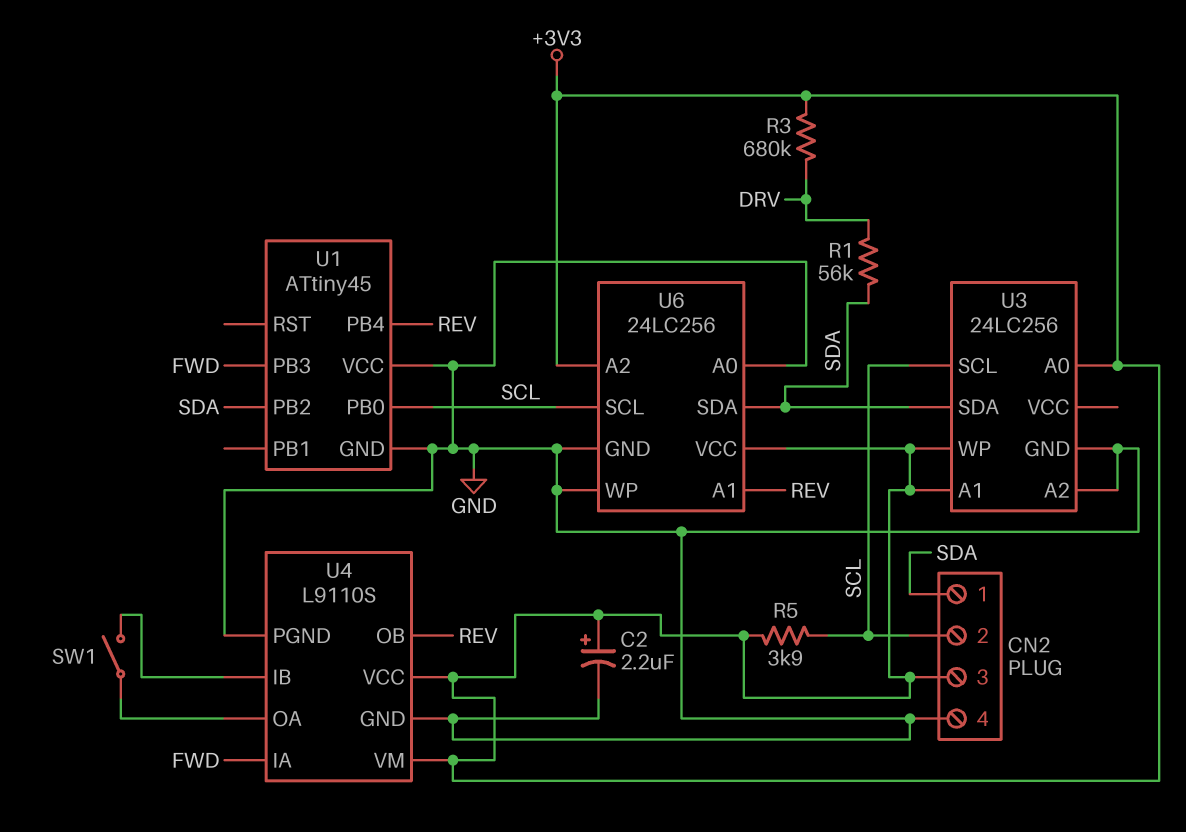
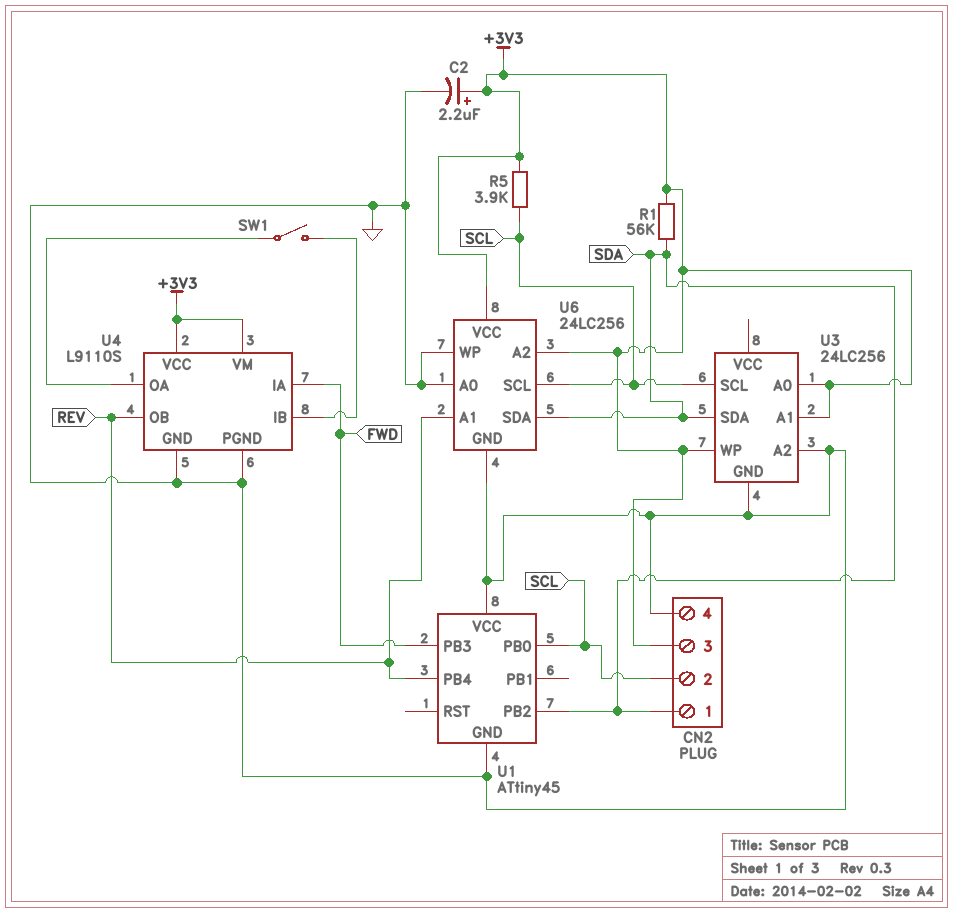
R1: 56k (DRV, SDA) -> 56k (+3V3, SDA)
R3: 680k (+3V3, DRV) -> none

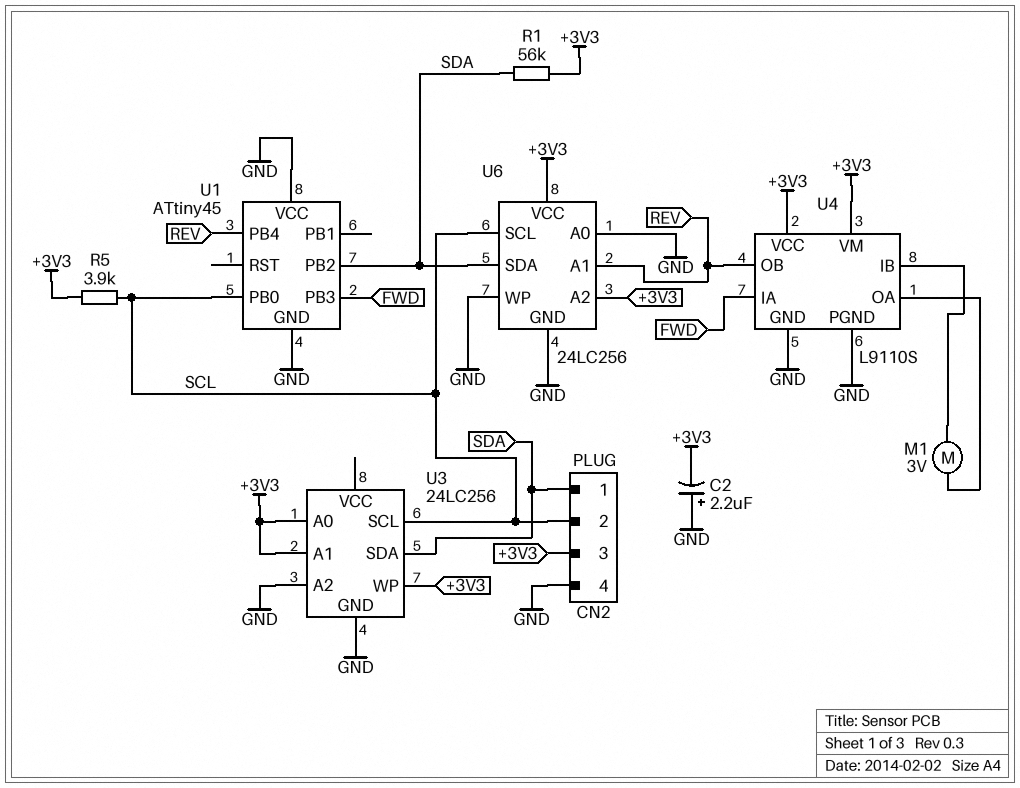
C2: 2.2uF (plus +3V3, minus GND) -> 2.2uF (plus GND, minus +3V3)
M1: none -> motor 3V (U4/IB, U4/OA)
SW1: switch (U4/IB, U4/OA) -> none

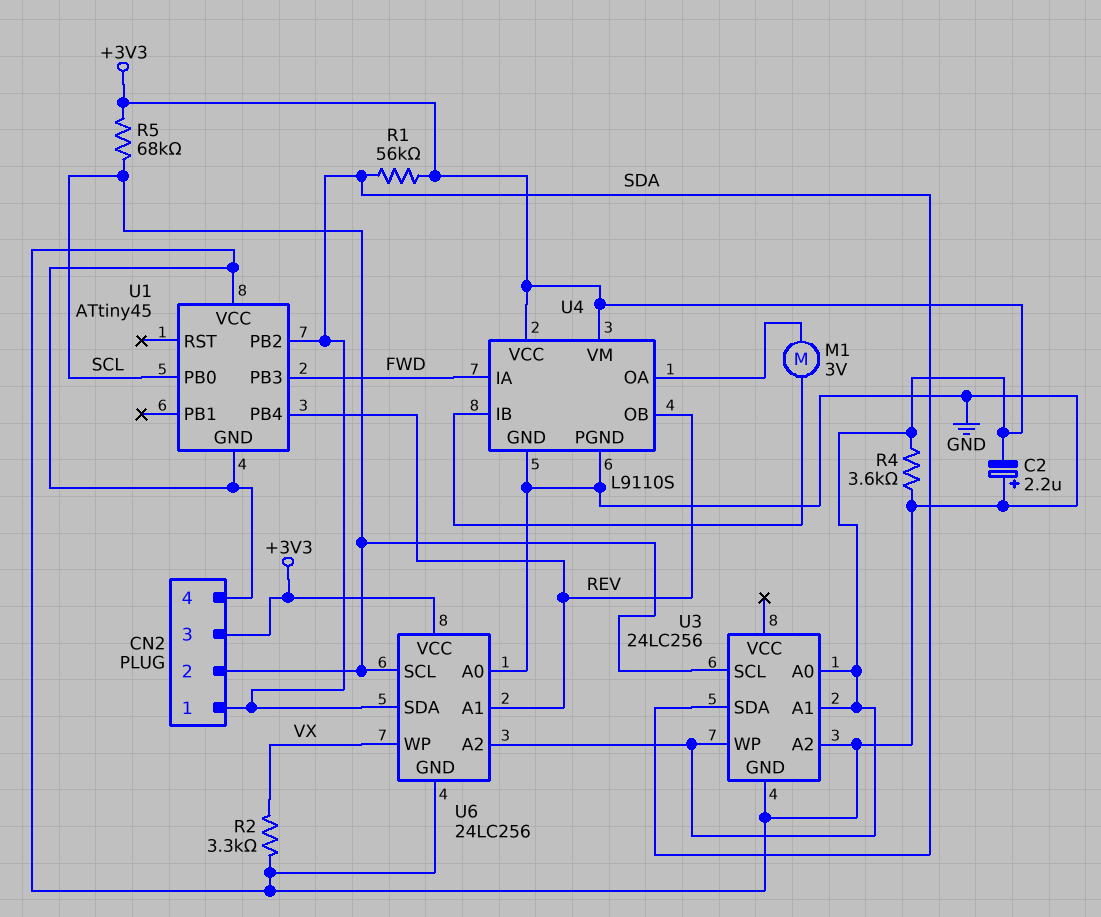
R2: none -> 3.3k (GND, VX)
R4: none -> 3.6k (+3V3, GND)
R5: 3.9k (+3V3, SCL) -> 68k (+3V3, SCL)
U6 pin WP: GND -> VX

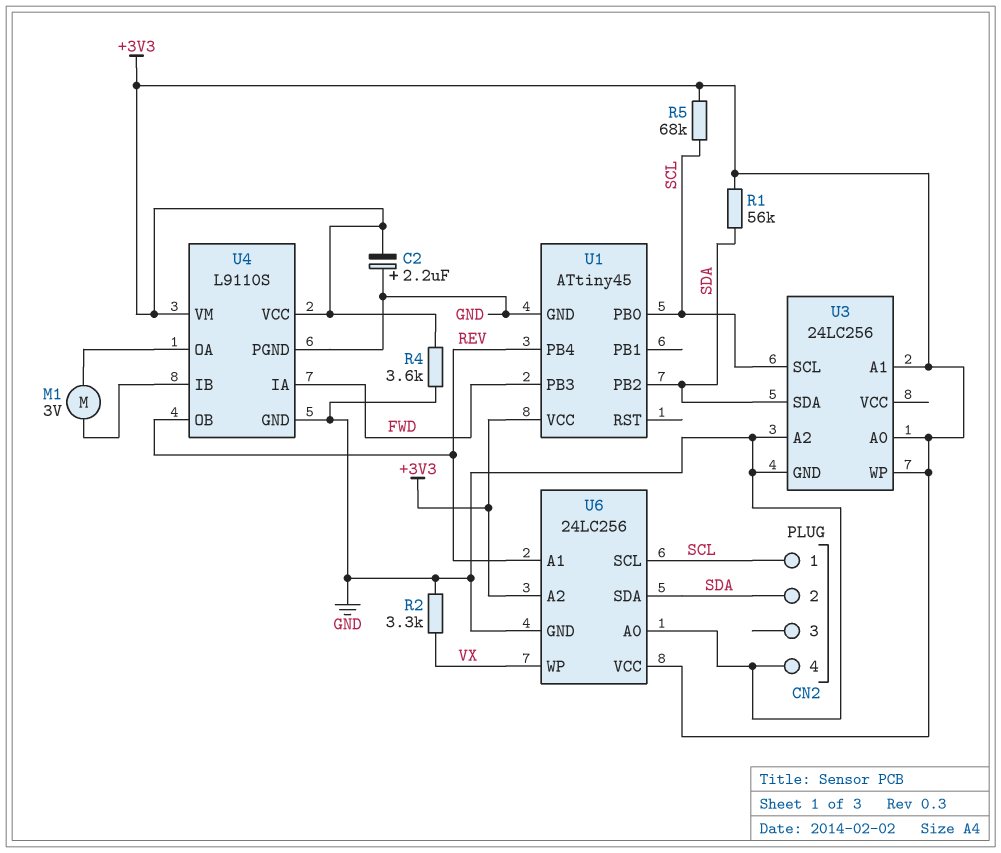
CN2 pin 1: SDA -> SCL
CN2 pin 2: SCL -> SDA
CN2 pin 3: +3V3 -> none
U1 pin VCC: GND -> +3V3

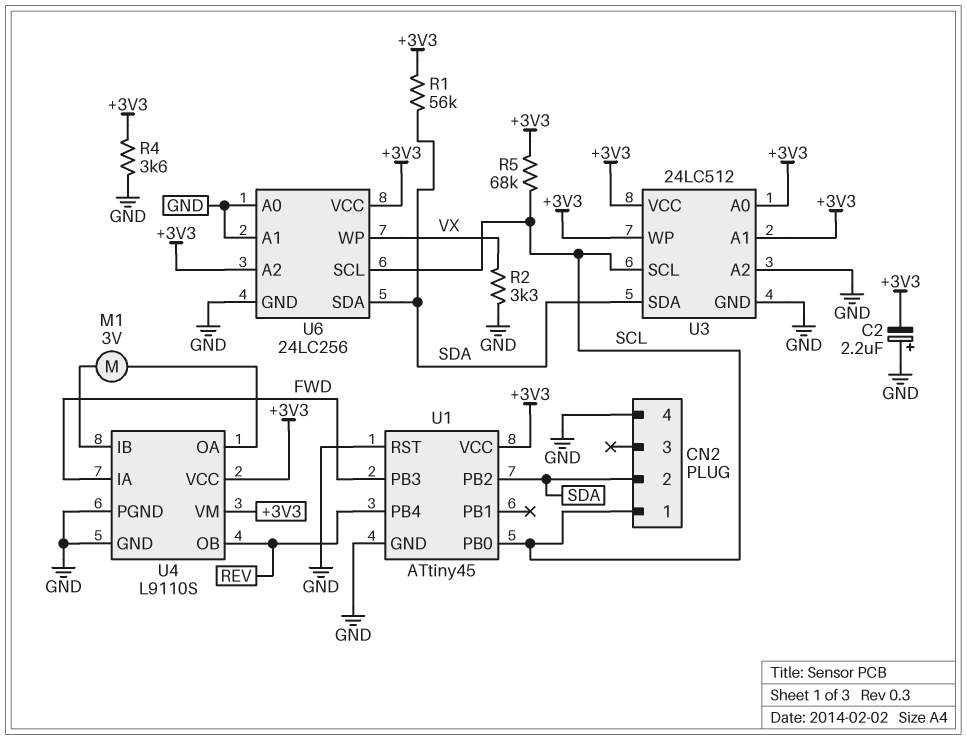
U1 pin RST: none -> GND
U3: 24LC256 -> 24LC512
U3 pin VCC: none -> +3V3
U6 pin A1: REV -> GND

